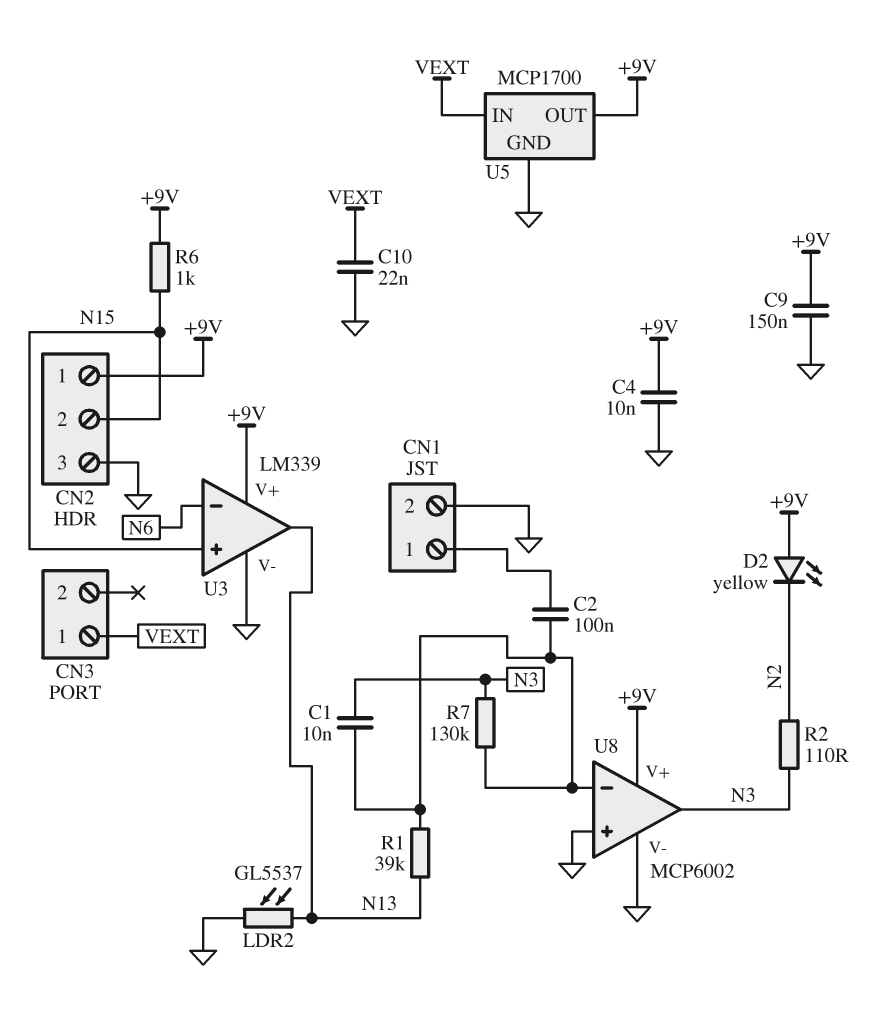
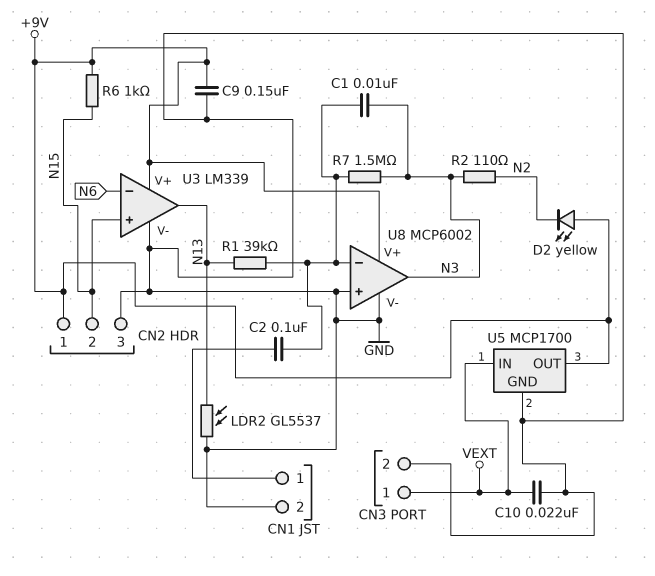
C4: 10nF (+9V, GND) -> none
CN3 pin 2: none -> GND
R7: 130k (N3, U8/in-) -> 1.5M (N3, U8/in-)

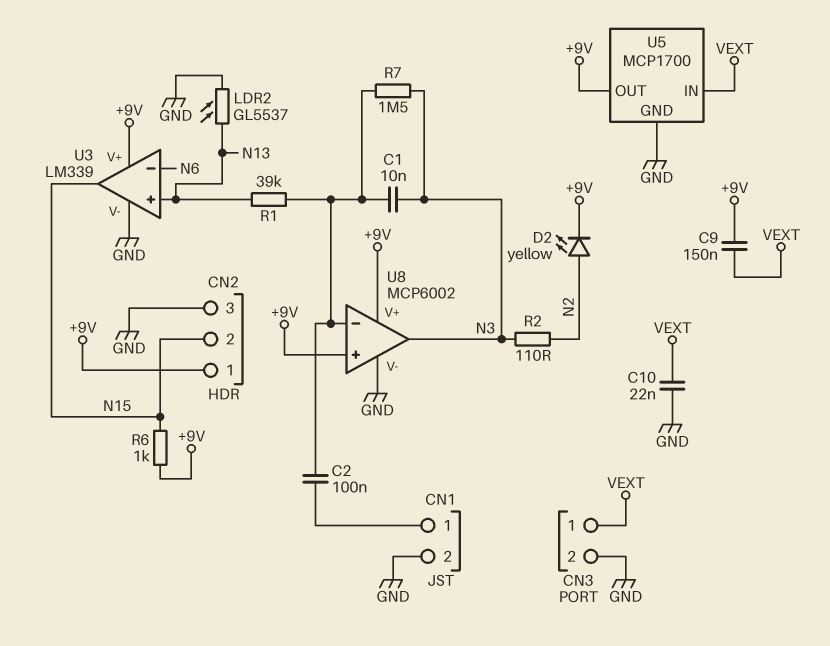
C9: 150nF (+9V, GND) -> 150nF (+9V, VEXT)
D2: LED yellow (A +9V, K N2) -> LED yellow (A N2, K +9V)
U3 pin in+: N15 -> N13
U3 pin out: N13 -> N15
U8 pin in+: GND -> +9V

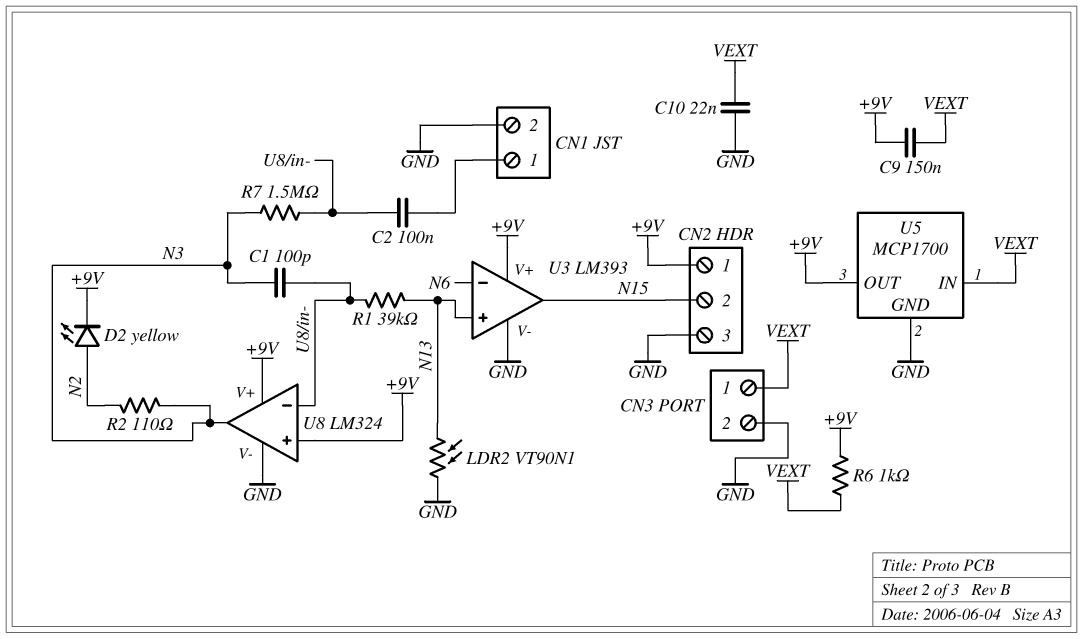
C1: 10nF (N3, U8/in-) -> 100pF (N3, U8/in-)
LDR2: GL5537 (GND, N13) -> VT90N1 (GND, N13)
R6: 1k (+9V, N15) -> 1k (+9V, VEXT)
U3: LM339 -> LM393
U8: MCP6002 -> LM324

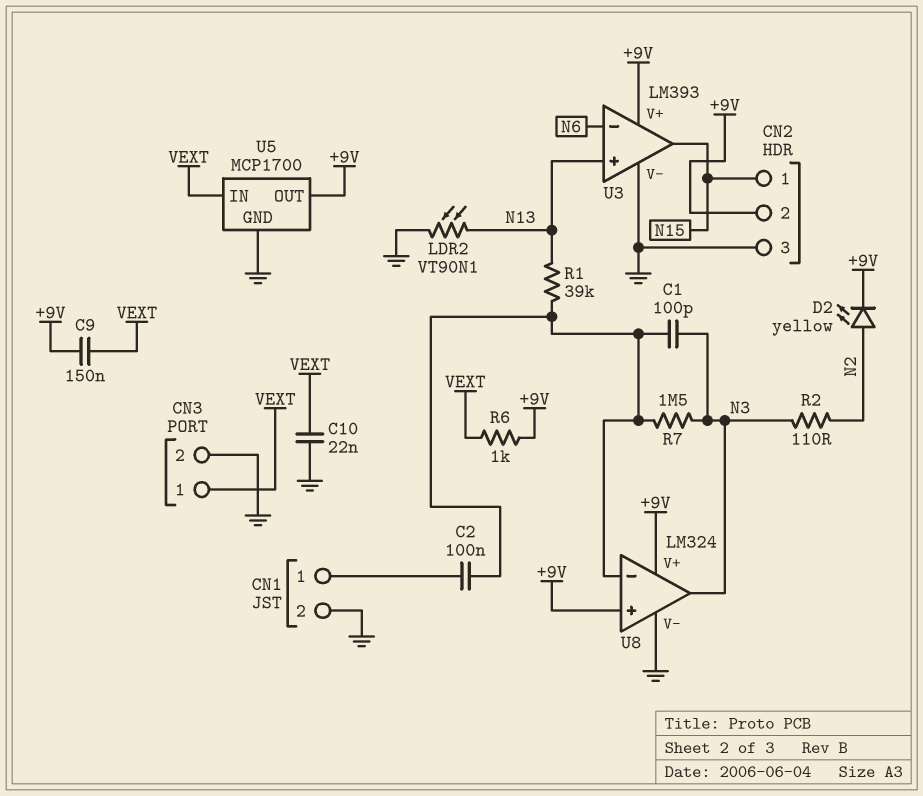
CN2 pin 1: +9V -> N15
CN2 pin 2: N15 -> +9V

